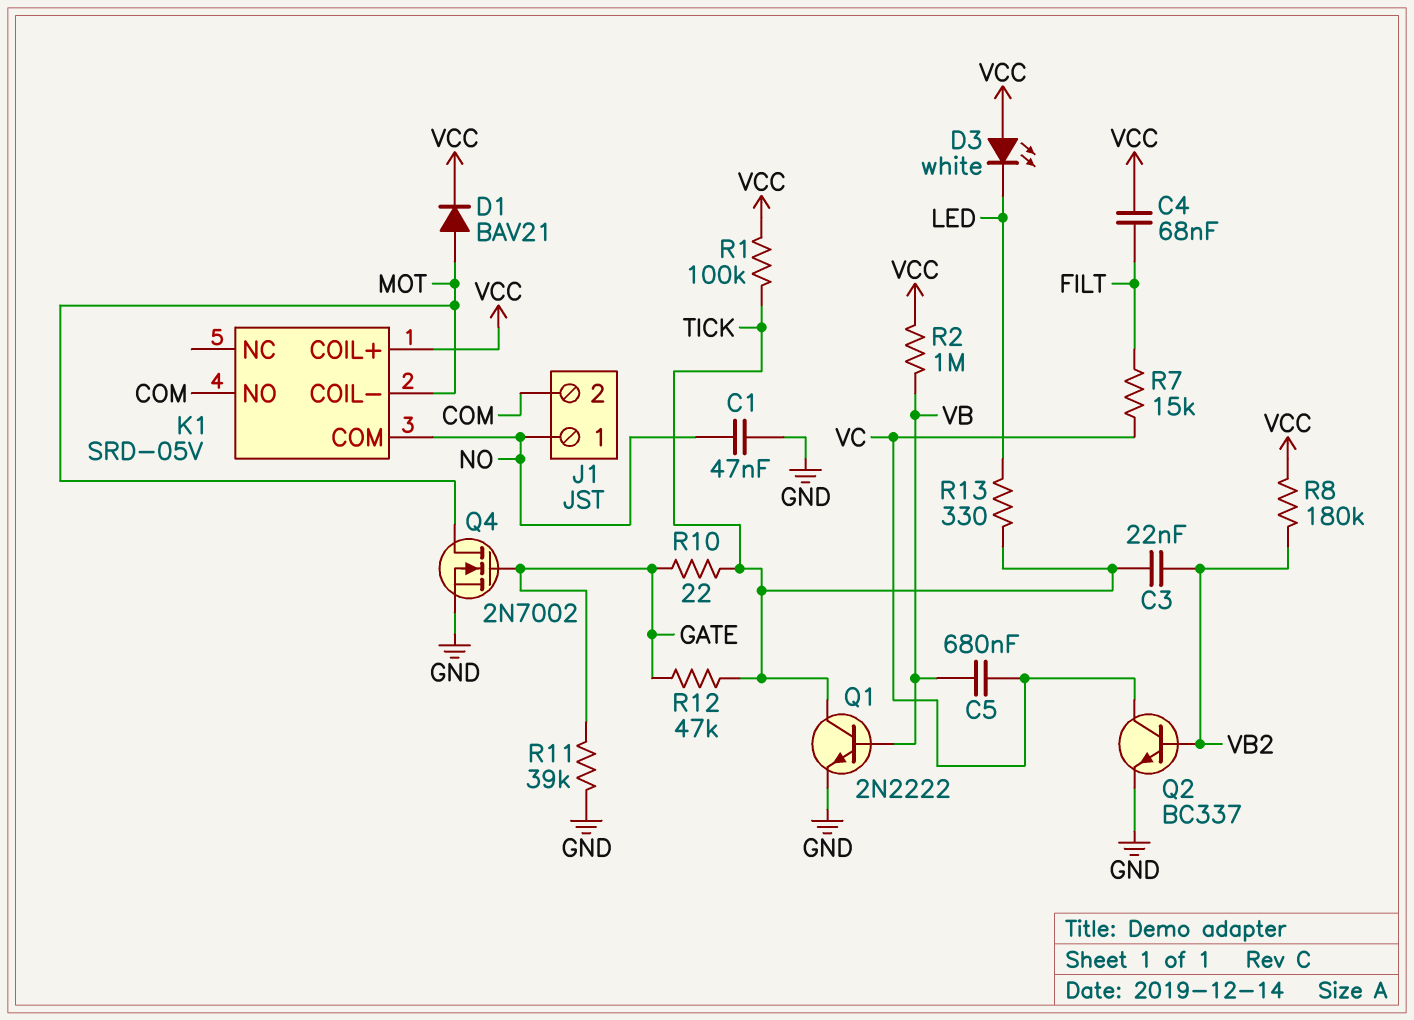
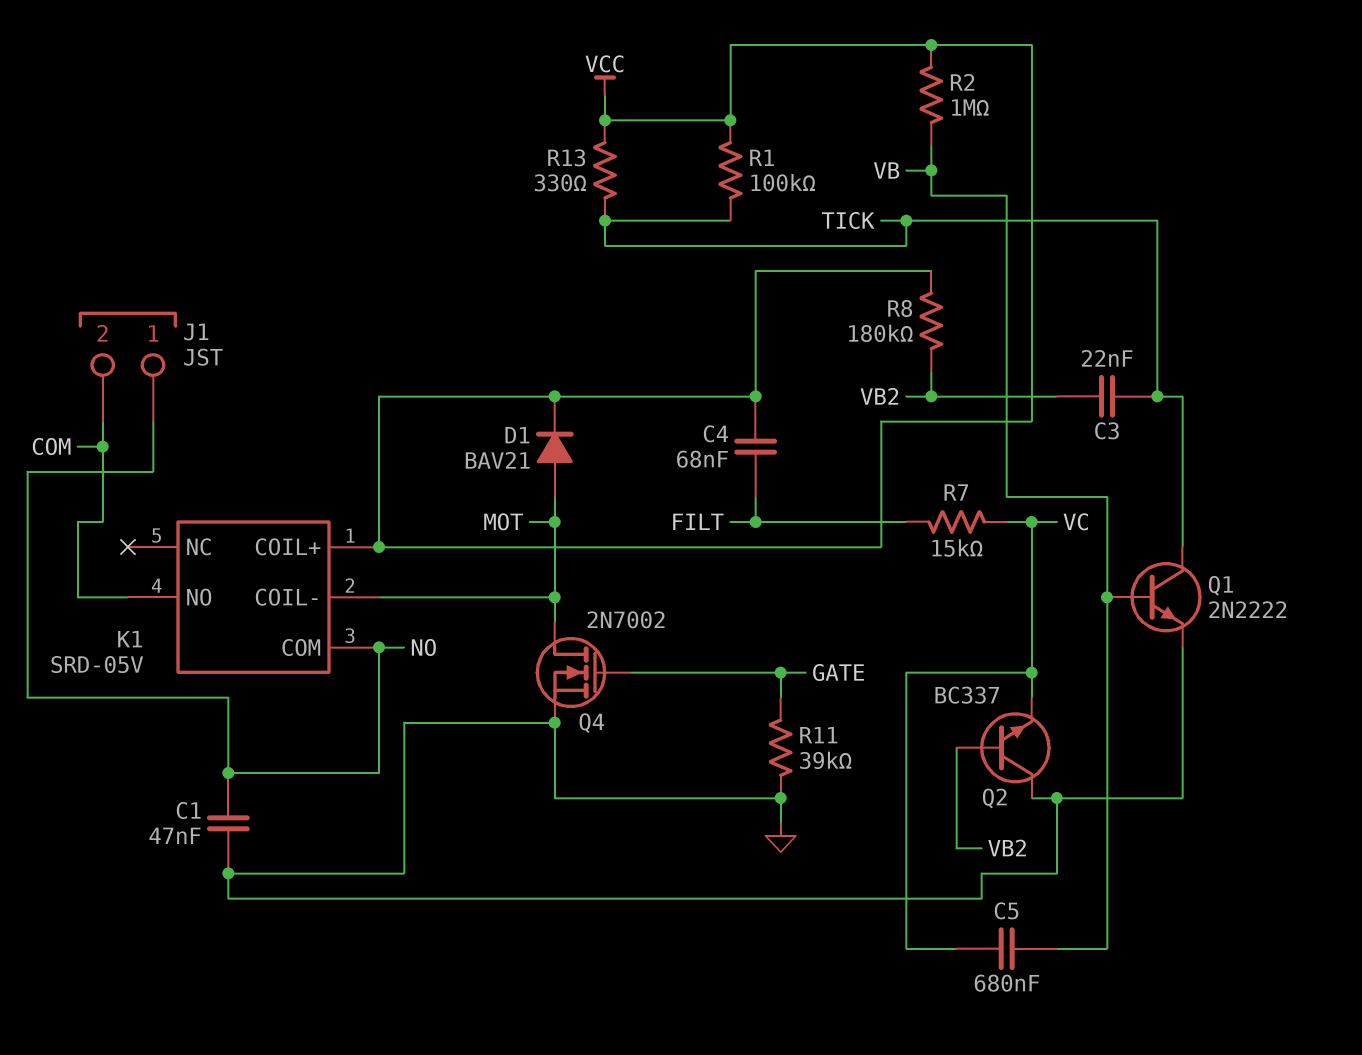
D3: LED white (A VCC, K LED) -> none
Q2: NPN BC337 (B VB2, C VC, E GND) -> NPN BC337 (B VB2, C GND, E VC)
R10: 22 (GATE, TICK) -> none
R12: 47k (GATE, TICK) -> none
R13: 330 (LED, TICK) -> 330 (TICK, VCC)

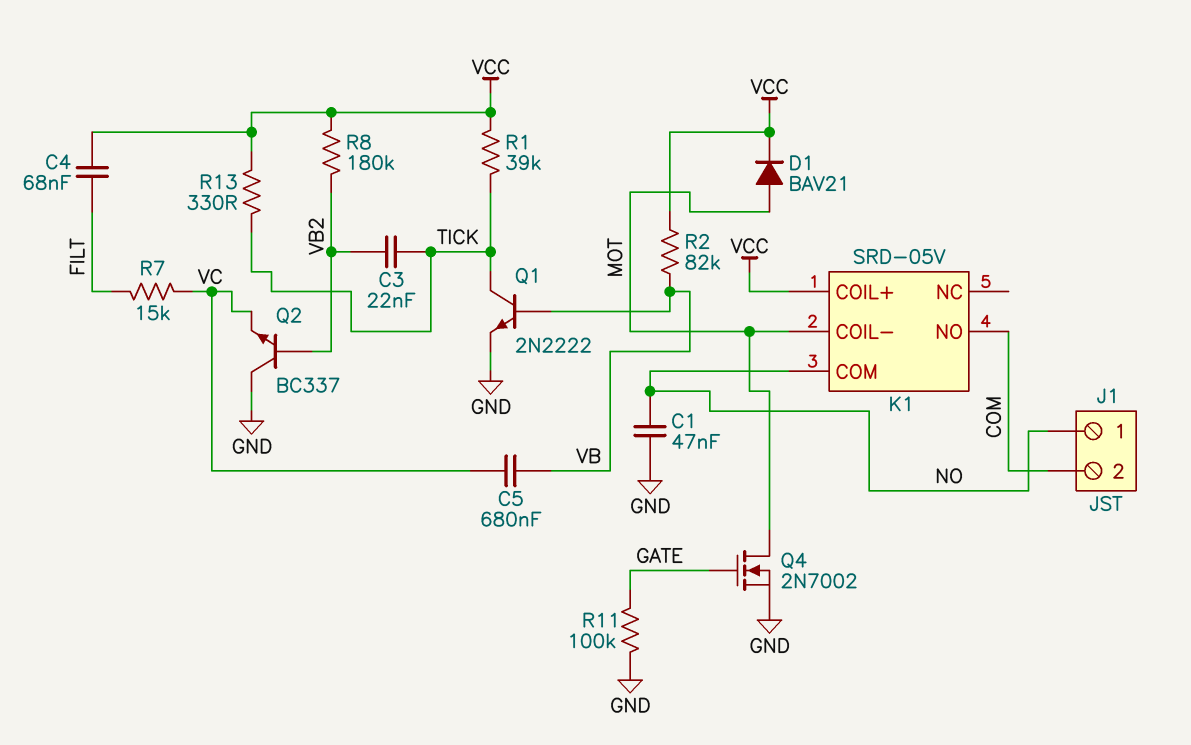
R1: 100k (TICK, VCC) -> 39k (TICK, VCC)
R2: 1M (VB, VCC) -> 82k (VB, VCC)
R11: 39k (GATE, GND) -> 100k (GATE, GND)

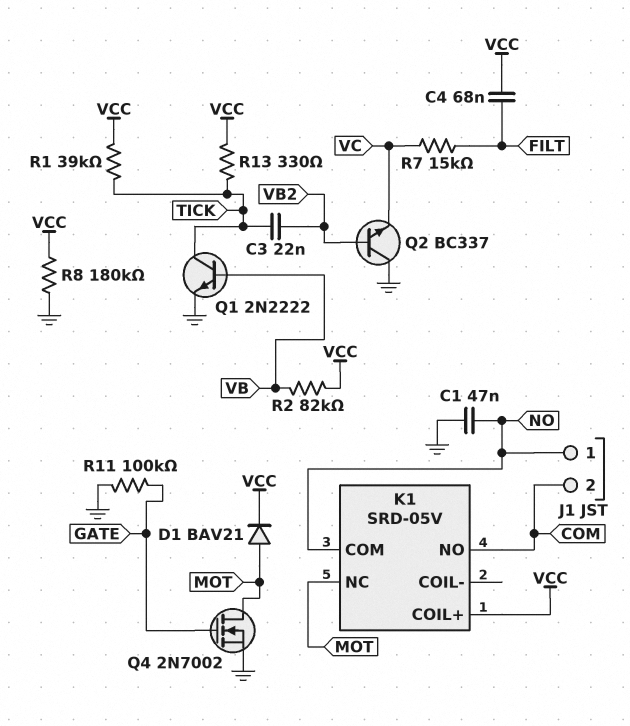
C5: 680nF (VB, VC) -> none
K1 pin COIL-: MOT -> none
K1 pin NC: none -> MOT
R8: 180k (VB2, VCC) -> 180k (GND, VCC)

